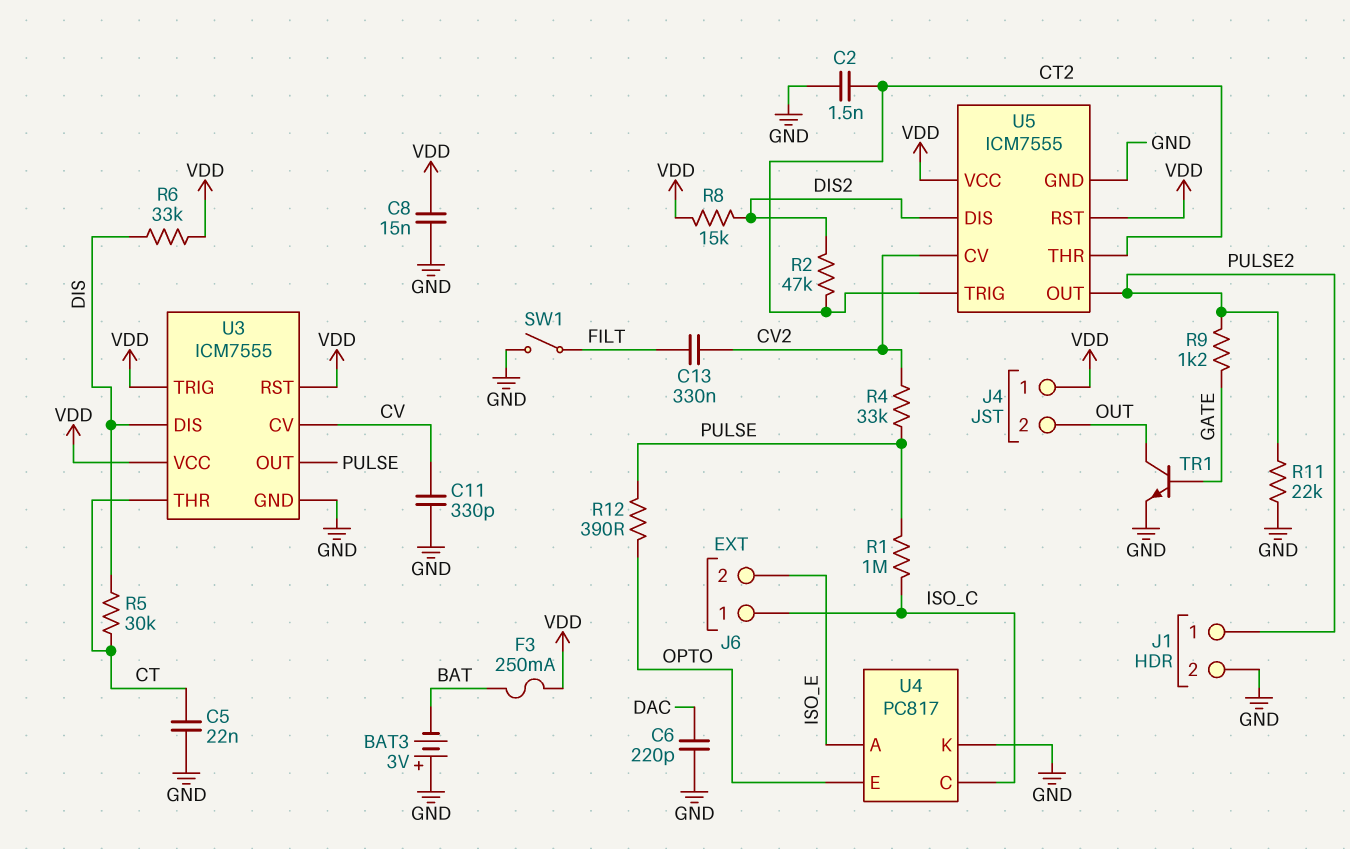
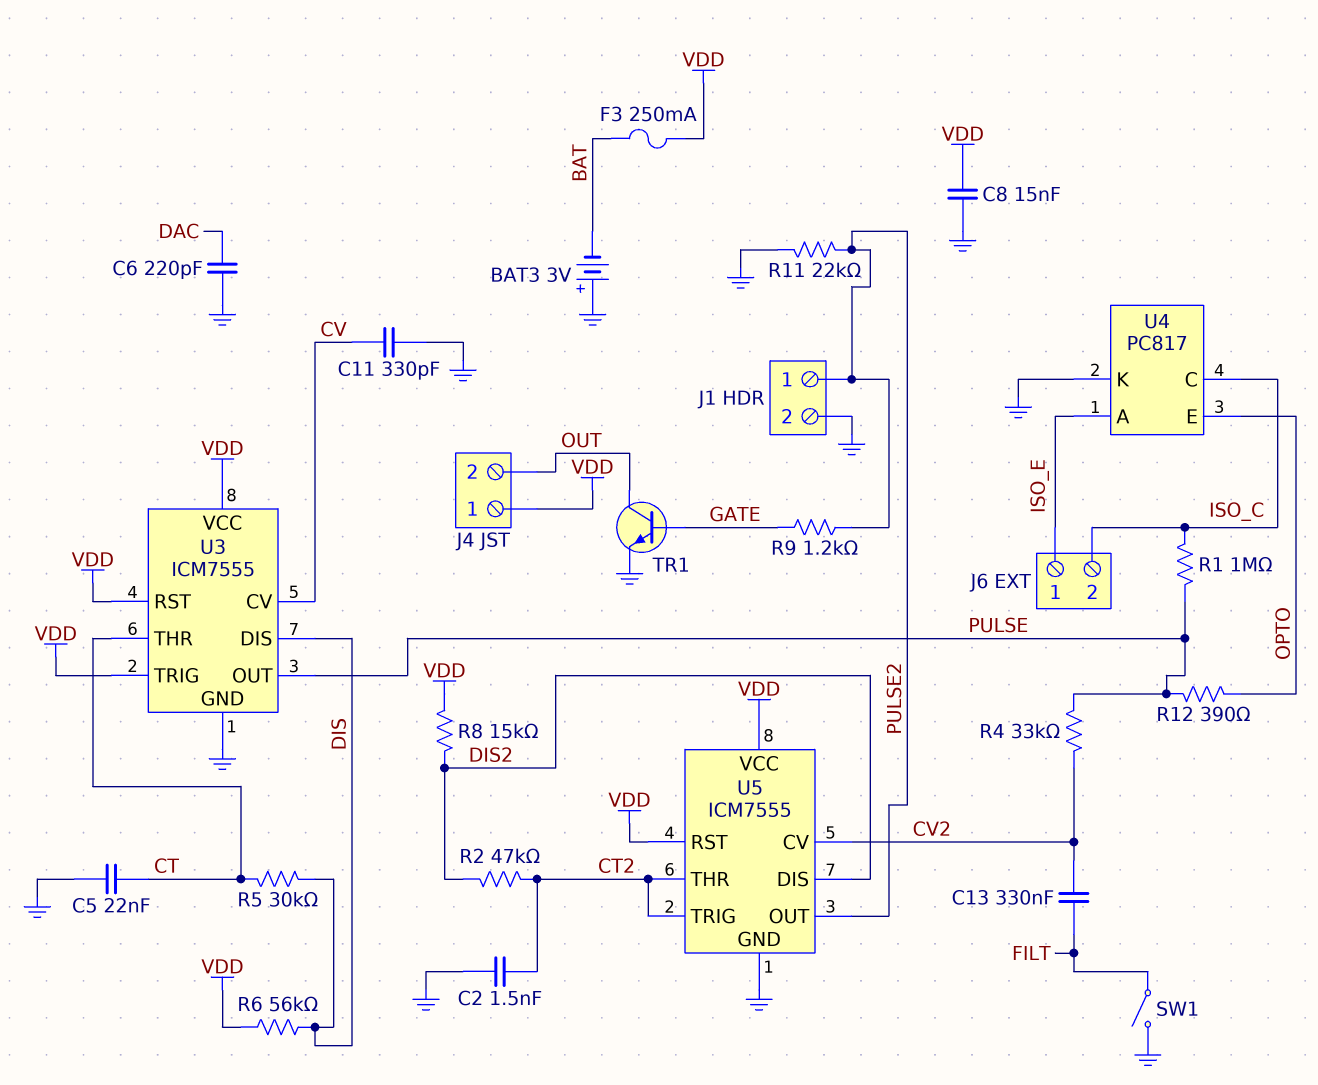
J6 pin 1: ISO_C -> ISO_E
J6 pin 2: ISO_E -> ISO_C
R6: 33k (DIS, VDD) -> 56k (DIS, VDD)

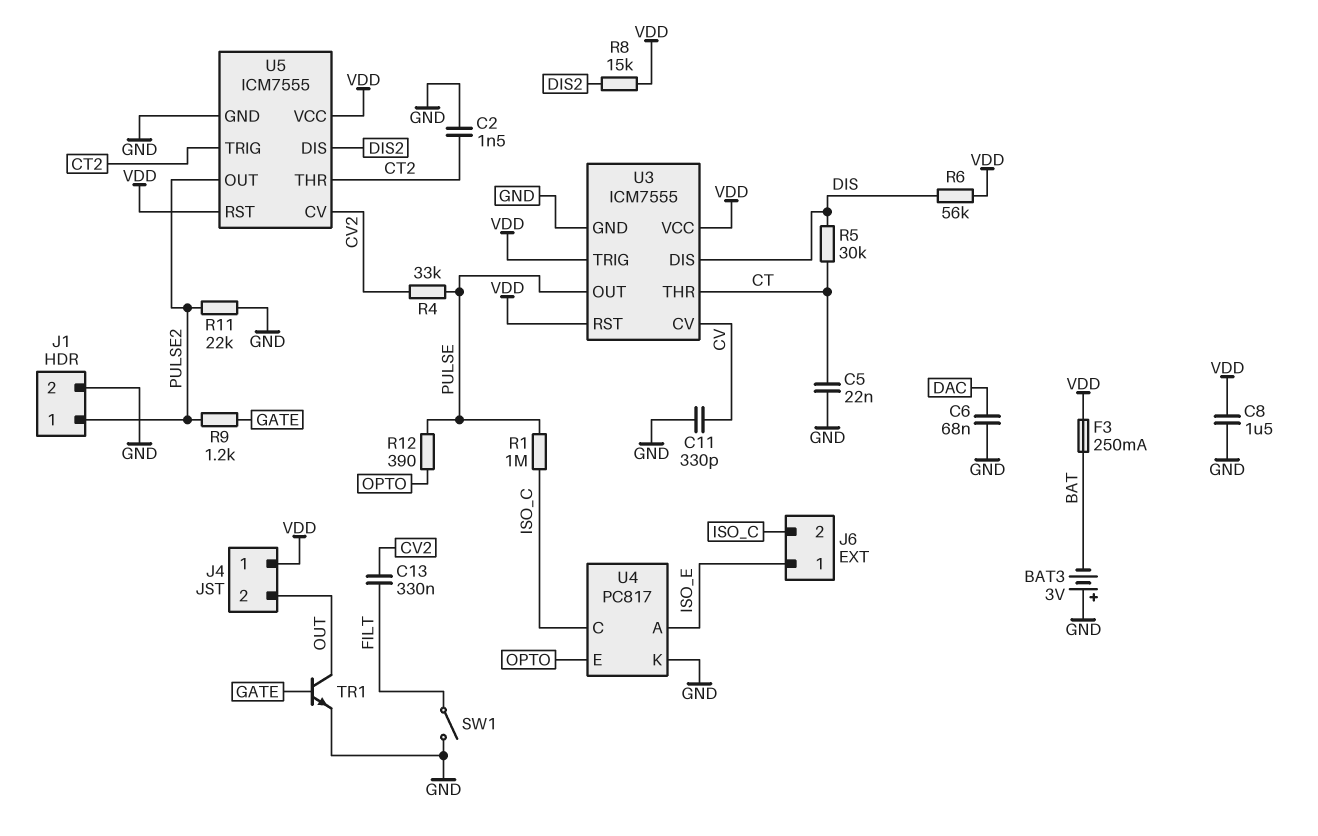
C6: 220pF (DAC, GND) -> 68nF (DAC, GND)
C8: 15nF (GND, VDD) -> 1.5uF (GND, VDD)
R2: 47k (CT2, DIS2) -> none

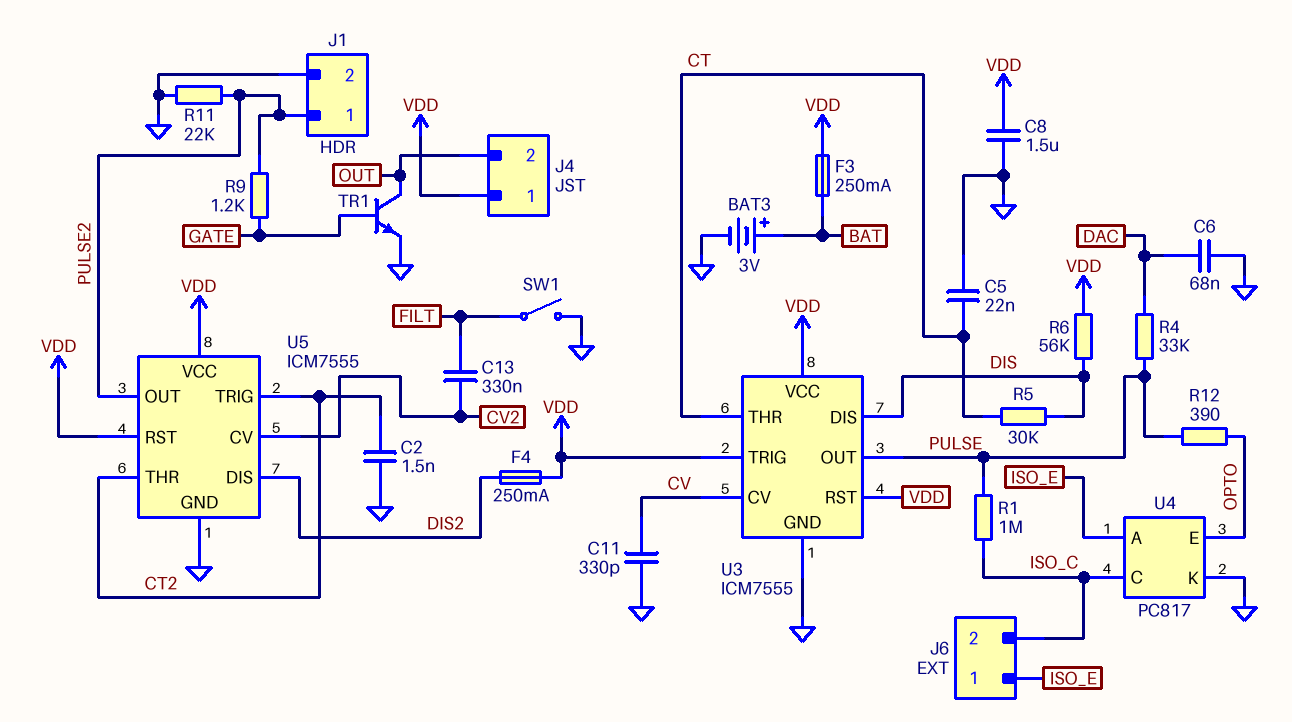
BAT3: 3V (plus GND, minus BAT) -> 3V (plus BAT, minus GND)
F4: none -> 250mA (DIS2, VDD)
R4: 33k (CV2, PULSE) -> 33k (DAC, PULSE)
R8: 15k (DIS2, VDD) -> none

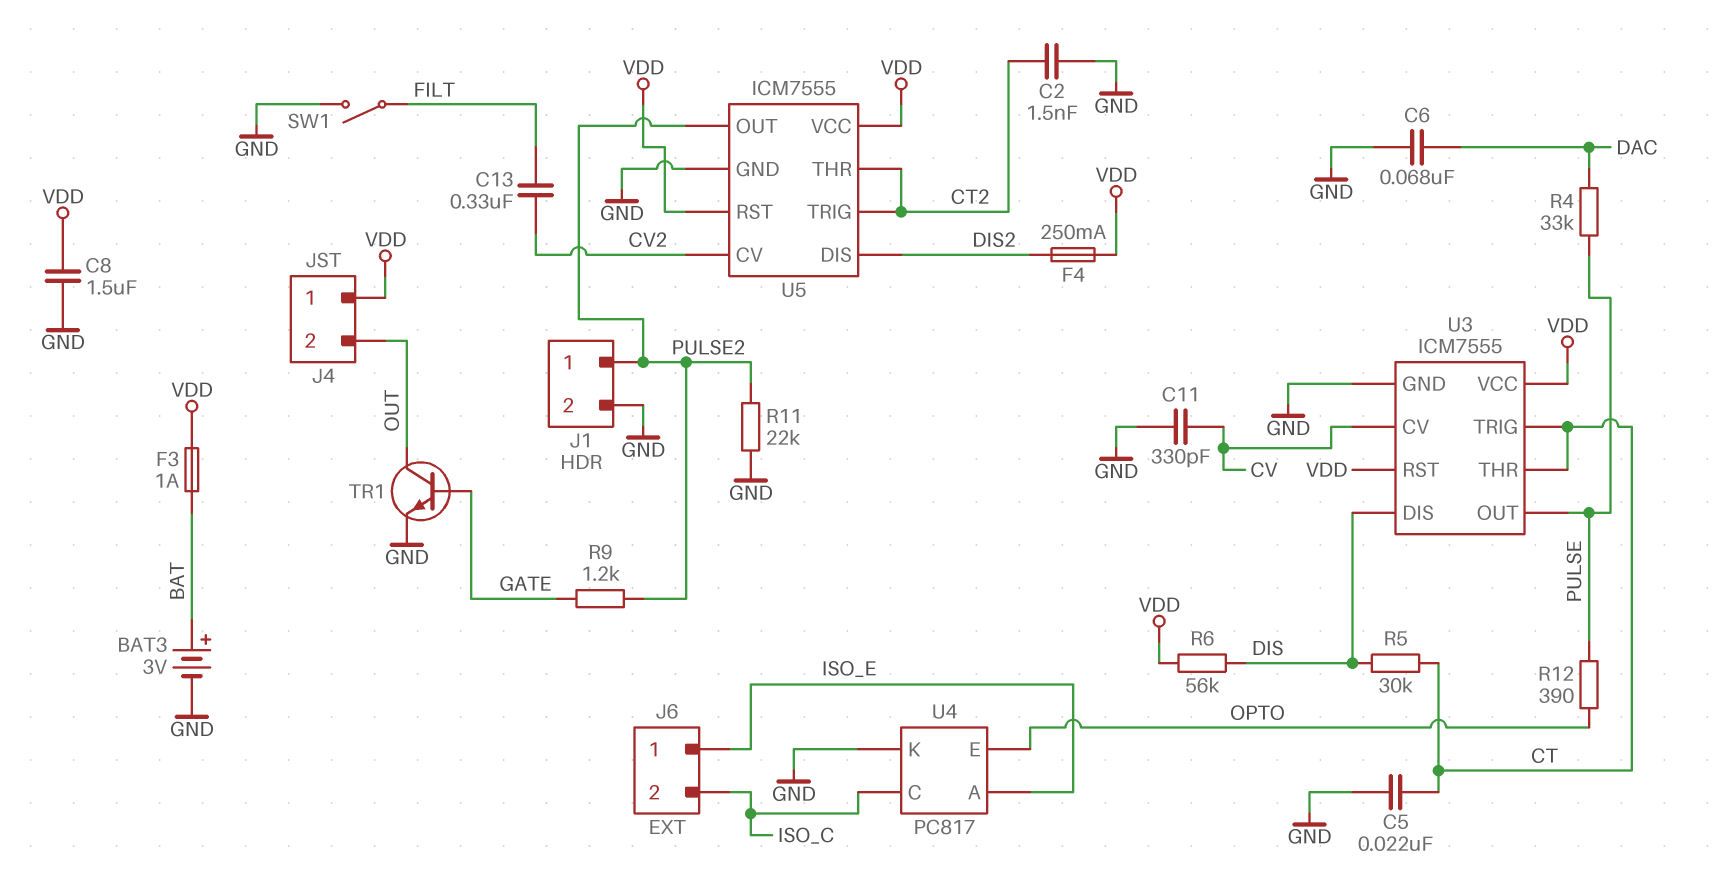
F3: 250mA (BAT, VDD) -> 1A (BAT, VDD)
R1: 1M (ISO_C, PULSE) -> none
U3 pin TRIG: VDD -> CT

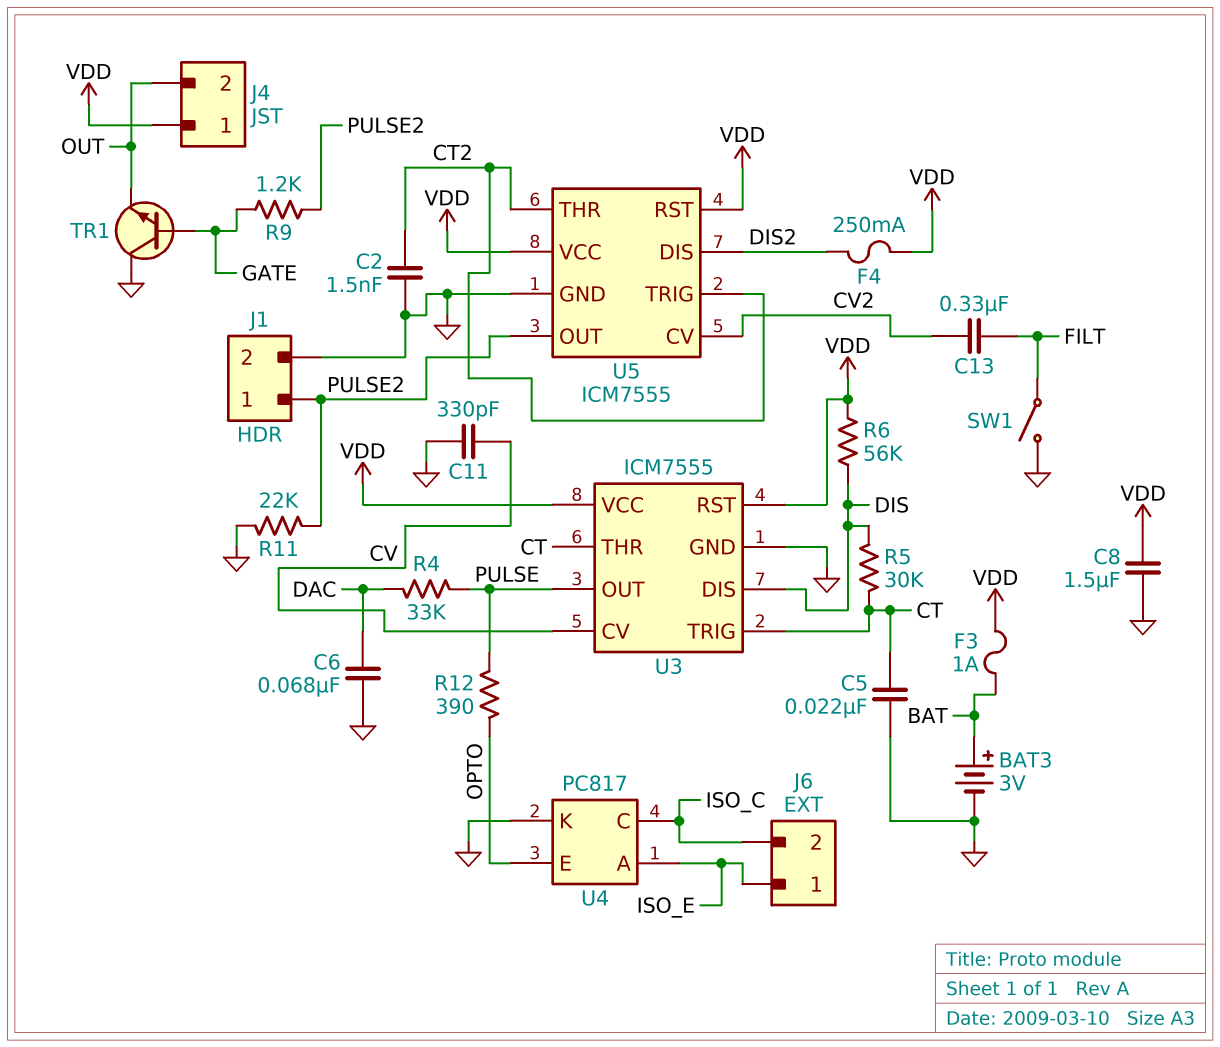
TR1: NPN (B GATE, C OUT, E GND) -> NPN (B GATE, C GND, E OUT)

